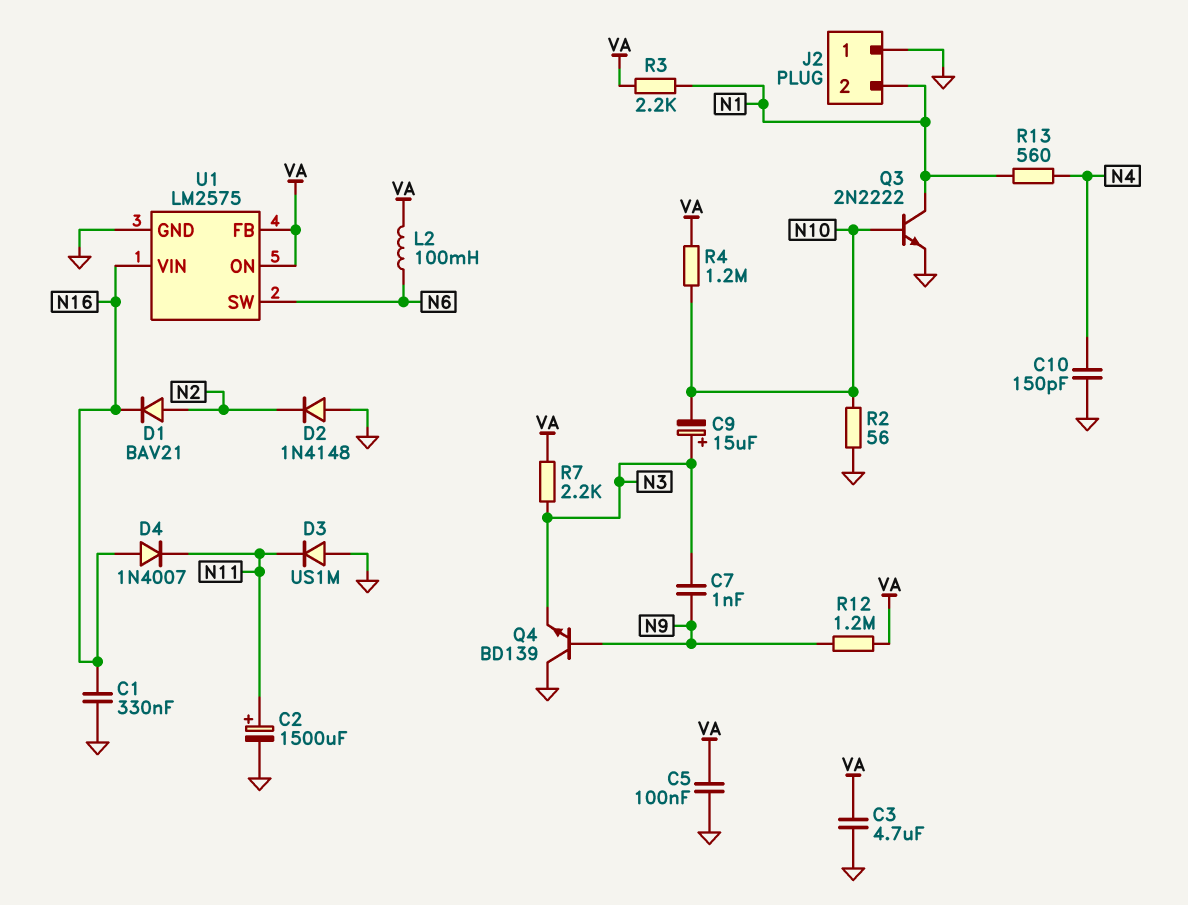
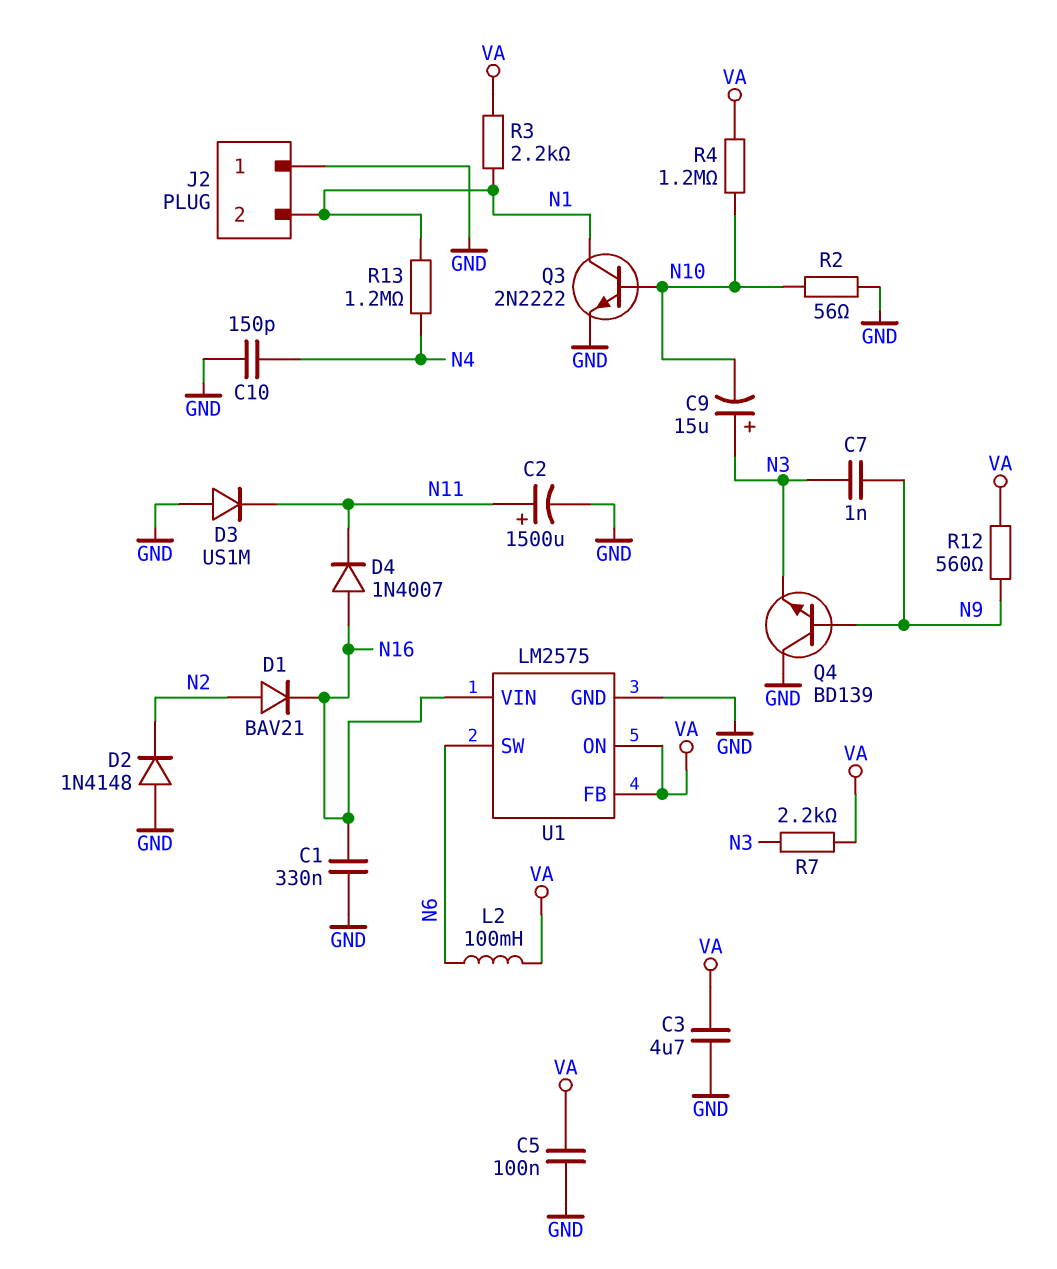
R12: 1.2M (N9, VA) -> 560 (N9, VA)
R13: 560 (N1, N4) -> 1.2M (N1, N4)

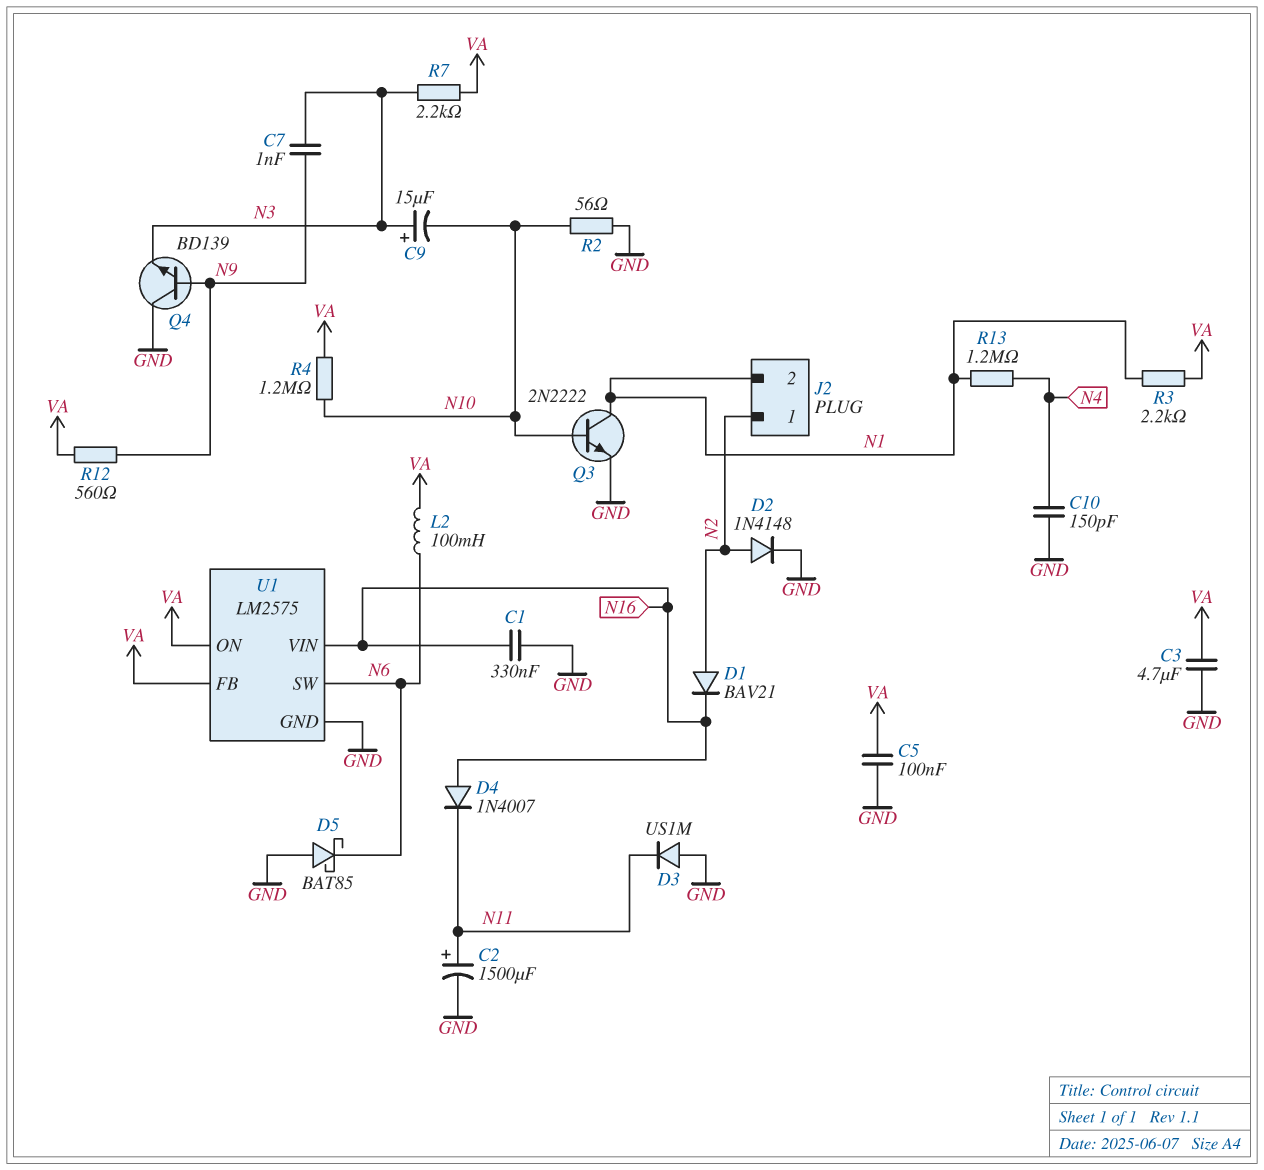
D2: diode 1N4148 (A GND, K N2) -> diode 1N4148 (A N2, K GND)
D5: none -> schottky BAT85 (A GND, K N6)
J2 pin 1: GND -> N2

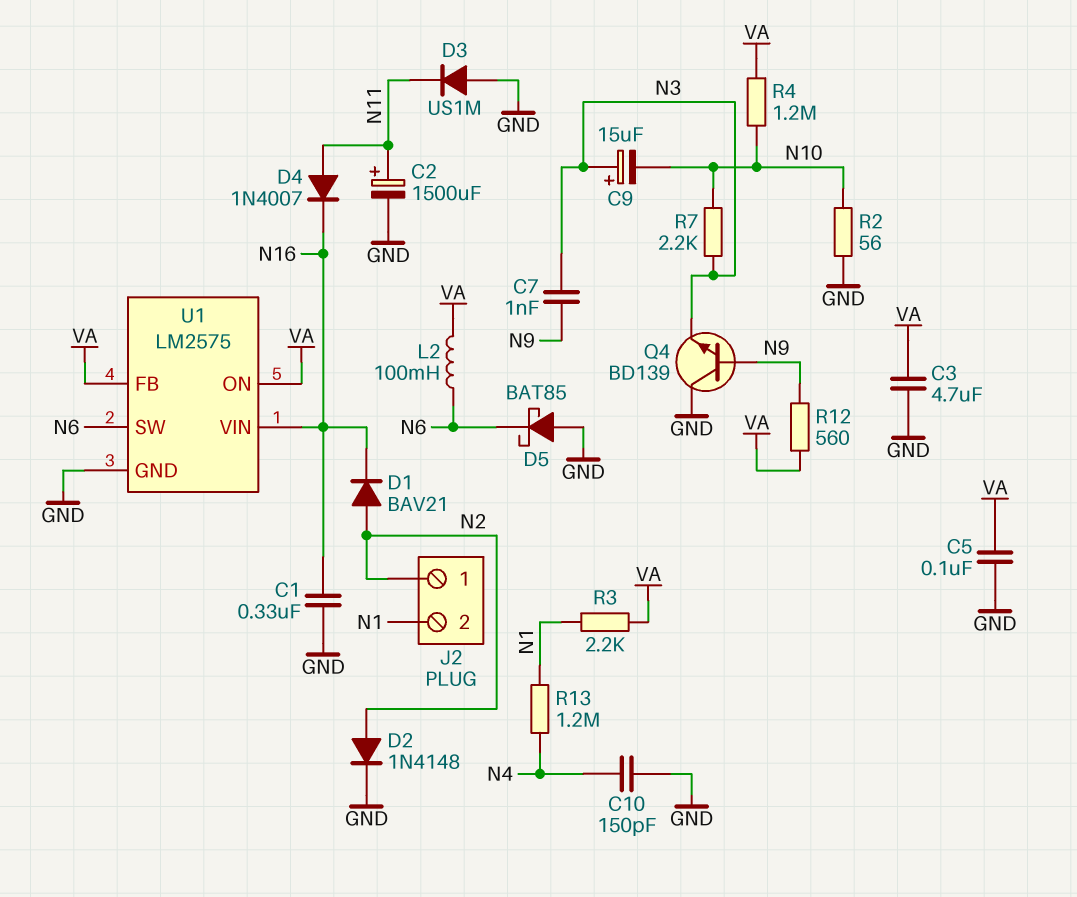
D4: diode 1N4007 (A N16, K N11) -> diode 1N4007 (A N11, K N16)
Q3: NPN 2N2222 (B N10, C N1, E GND) -> none
R7: 2.2k (N3, VA) -> 2.2k (N3, N10)

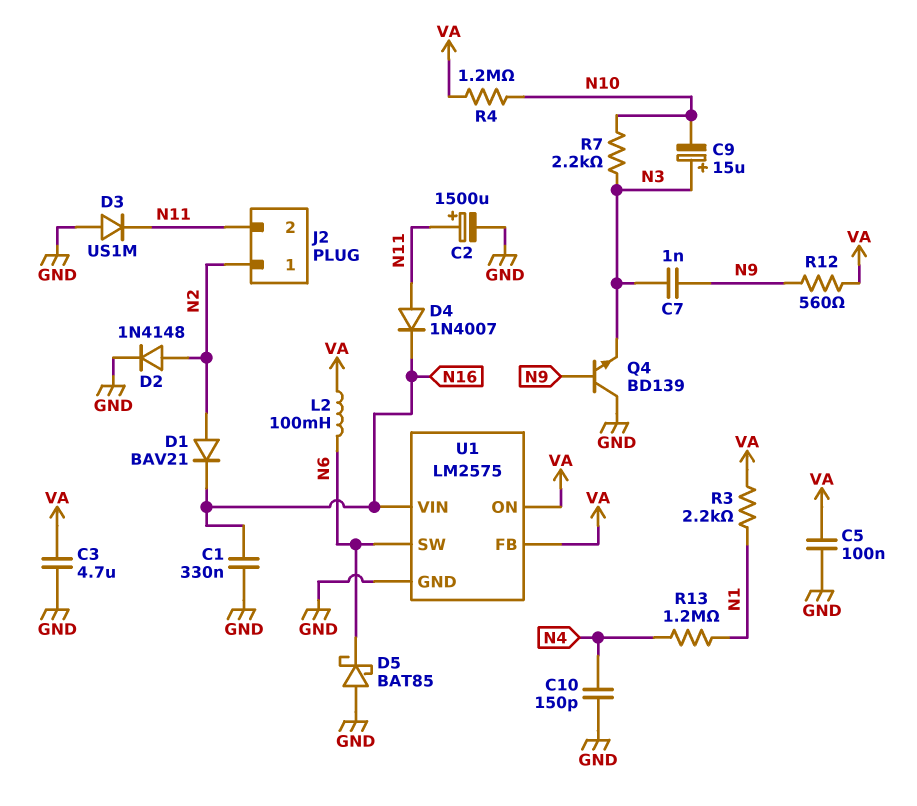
J2 pin 2: N1 -> N11
R2: 56 (GND, N10) -> none

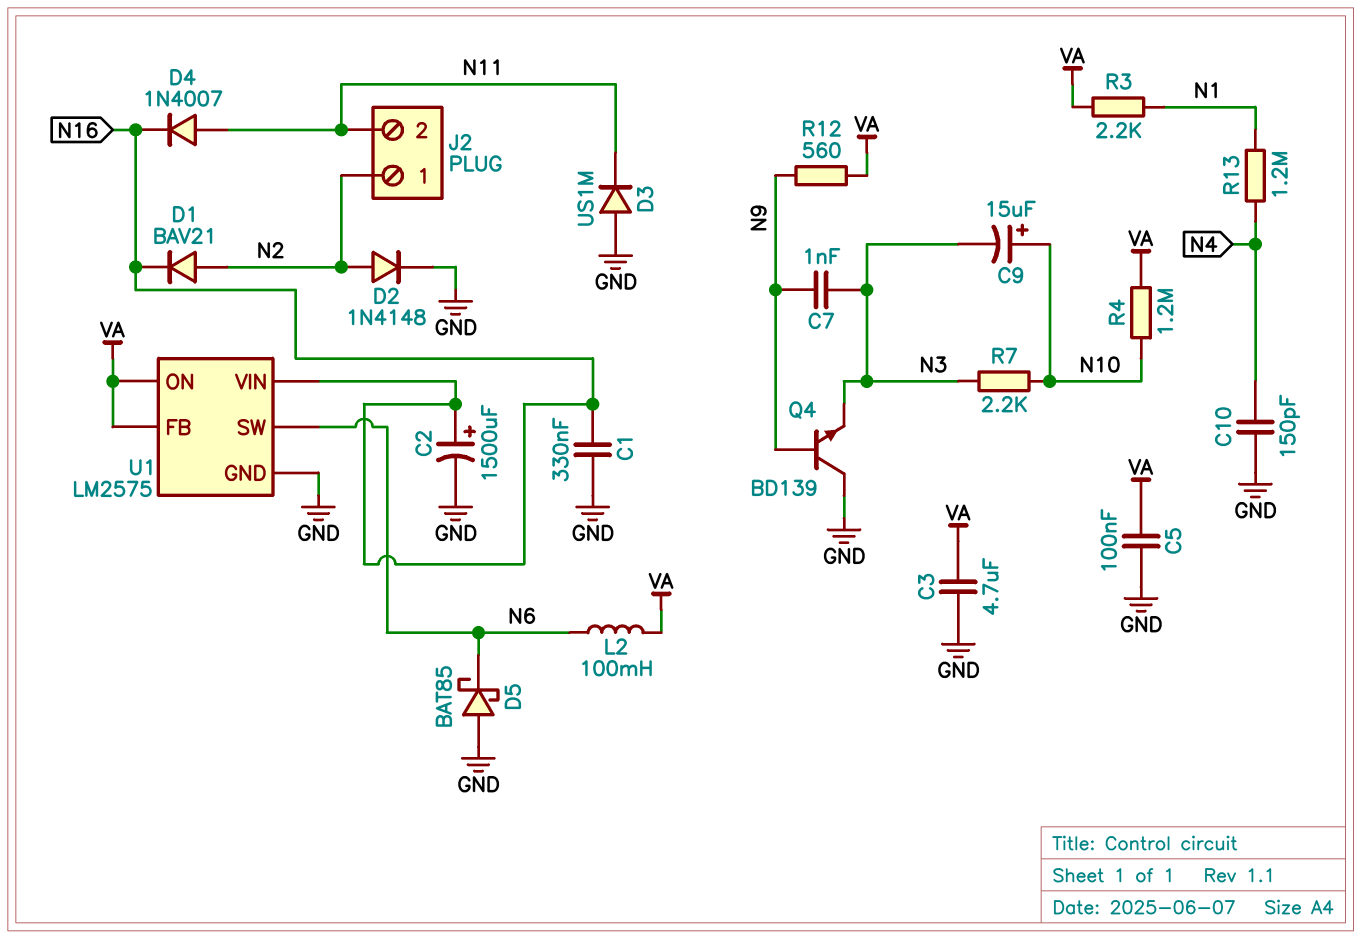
C2: 1500uF (plus N11, minus GND) -> 1500uF (plus N16, minus GND)
C9: 15uF (plus N3, minus N10) -> 15uF (plus N10, minus N3)

